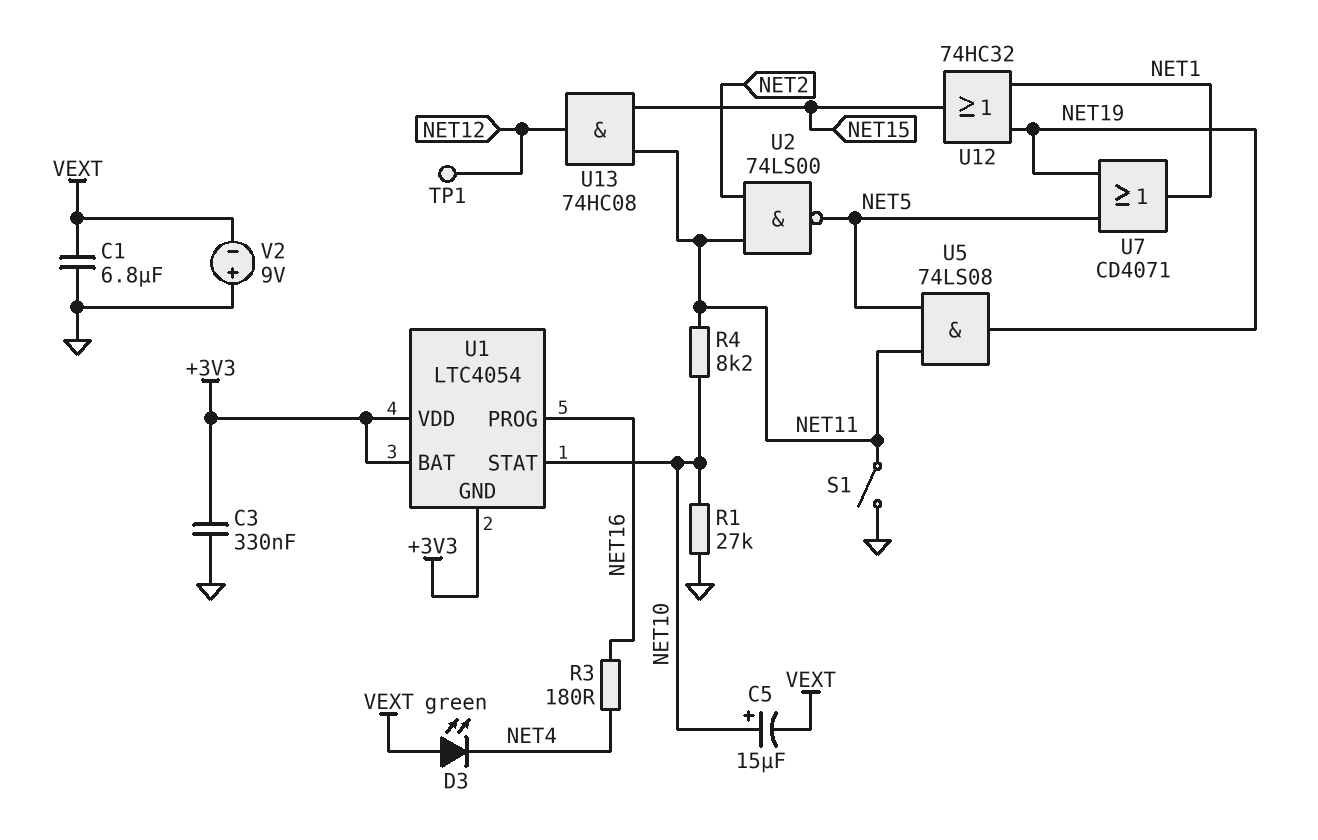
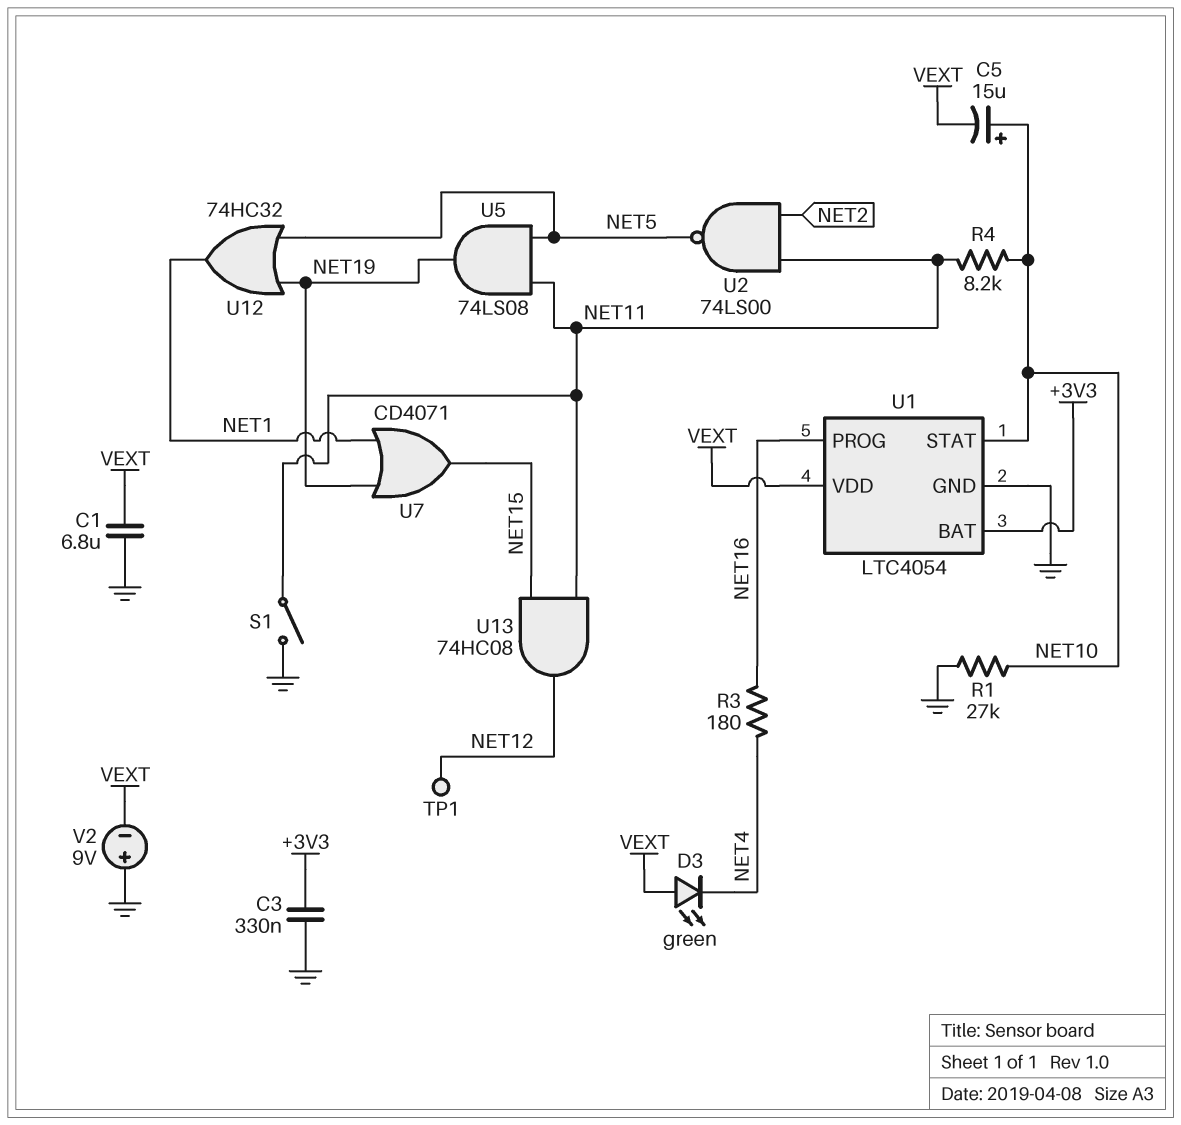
U1 pin GND: +3V3 -> GND
U1 pin VDD: +3V3 -> VEXT
U7: OR CD4071 (in NET5, in NET19, out NET1) -> OR CD4071 (in NET1, in NET19, out NET15)
U12: OR 74HC32 (in NET1, in NET19, out NET15) -> OR 74HC32 (in NET5, in NET19, out NET1)

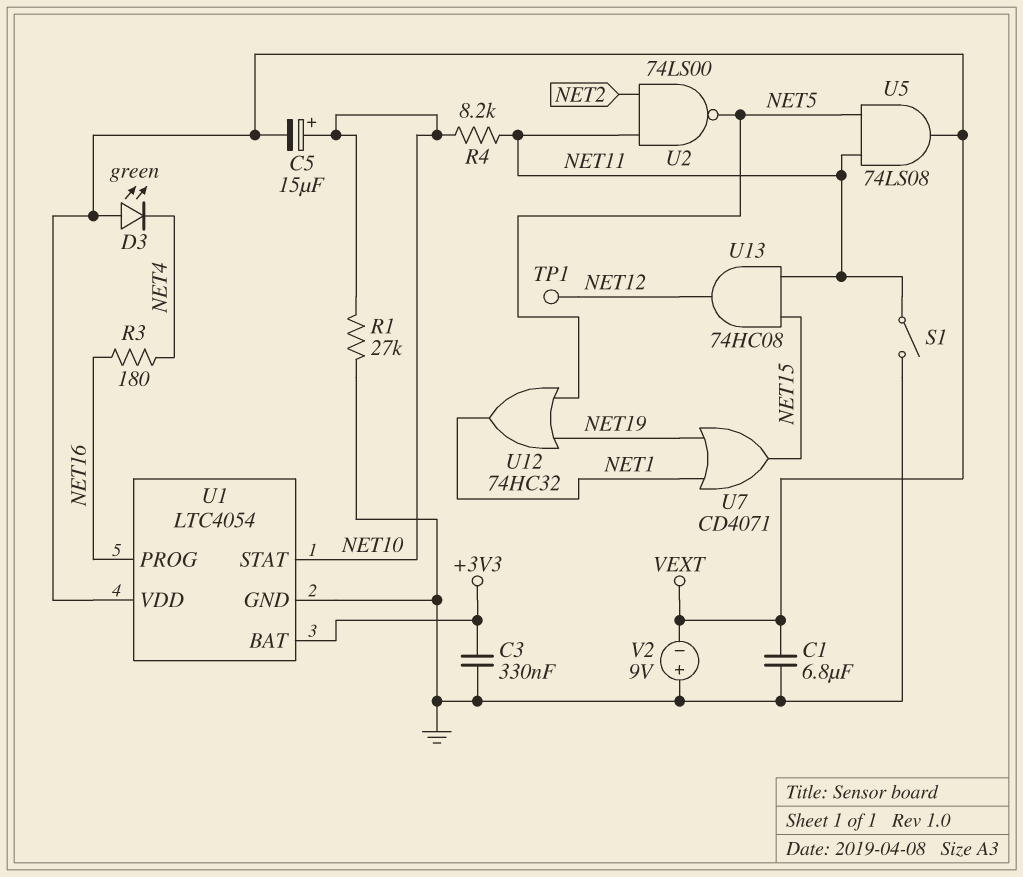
U5: AND 74LS08 (in NET5, in NET11, out NET19) -> AND 74LS08 (in NET5, in NET11, out VEXT)

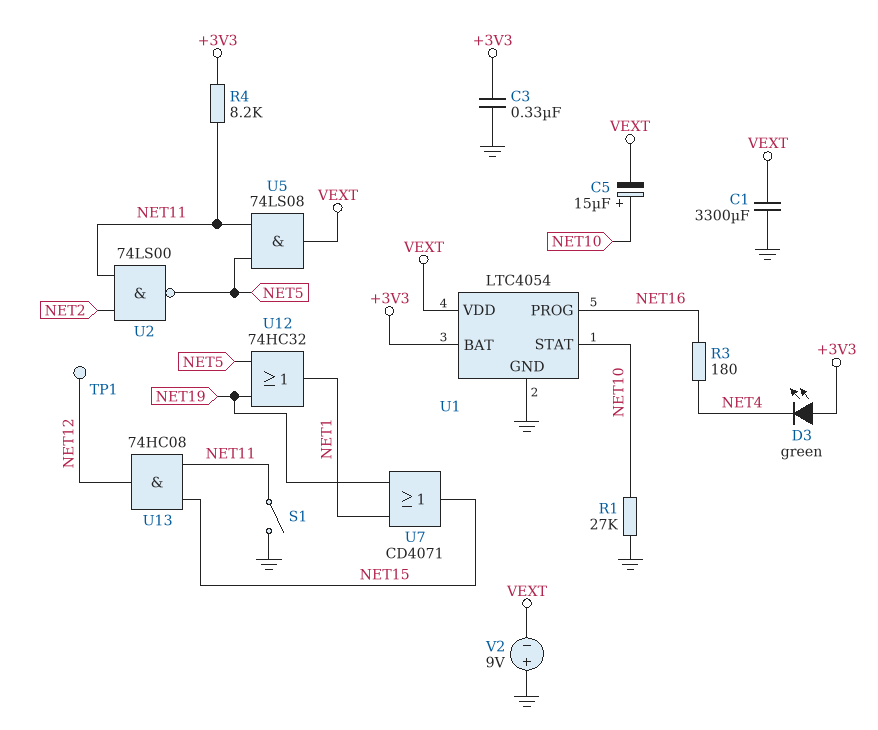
C1: 6.8uF (GND, VEXT) -> 3300uF (GND, VEXT)
D3: LED green (A VEXT, K NET4) -> LED green (A +3V3, K NET4)
R4: 8.2k (NET10, NET11) -> 8.2k (+3V3, NET11)

